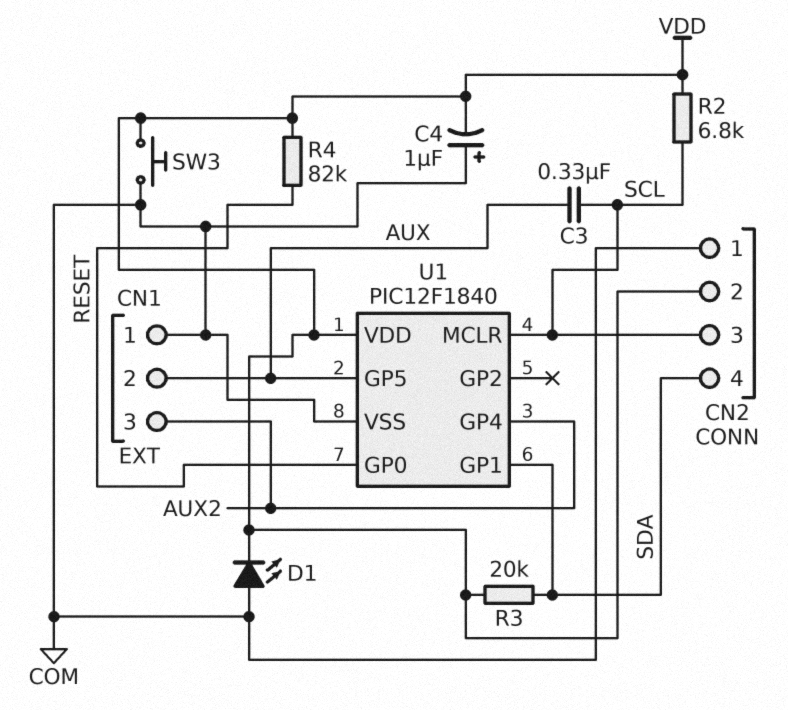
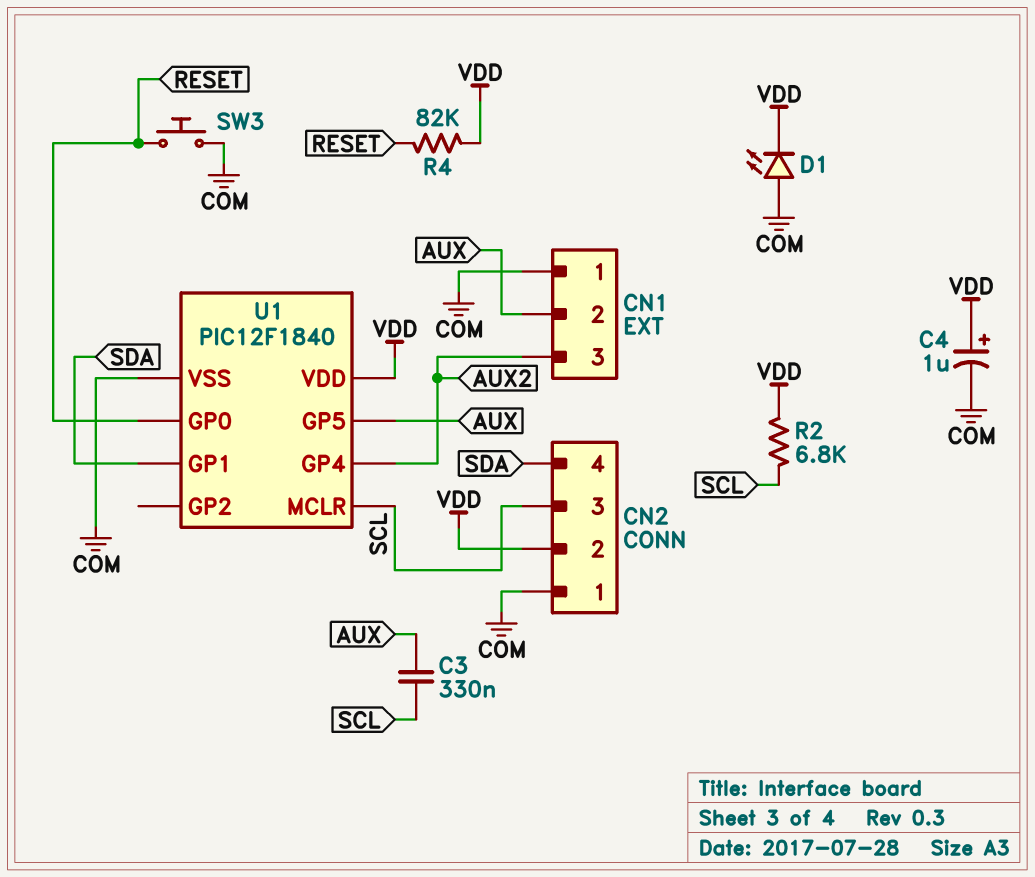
C4: 1uF (plus COM, minus VDD) -> 1uF (plus VDD, minus COM)
R3: 20k (SDA, VDD) -> none
SW3: button (COM, VDD) -> button (COM, RESET)

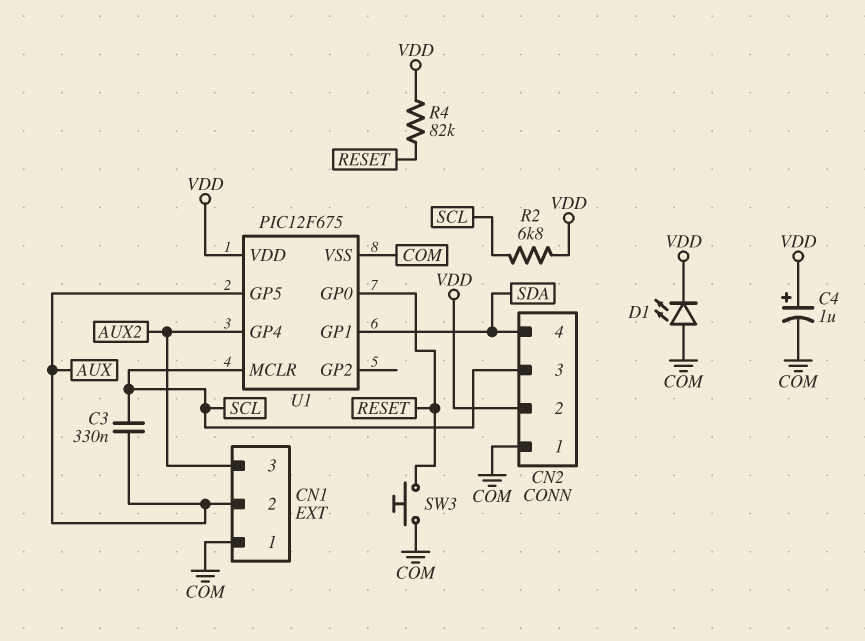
U1: PIC12F1840 -> PIC12F675

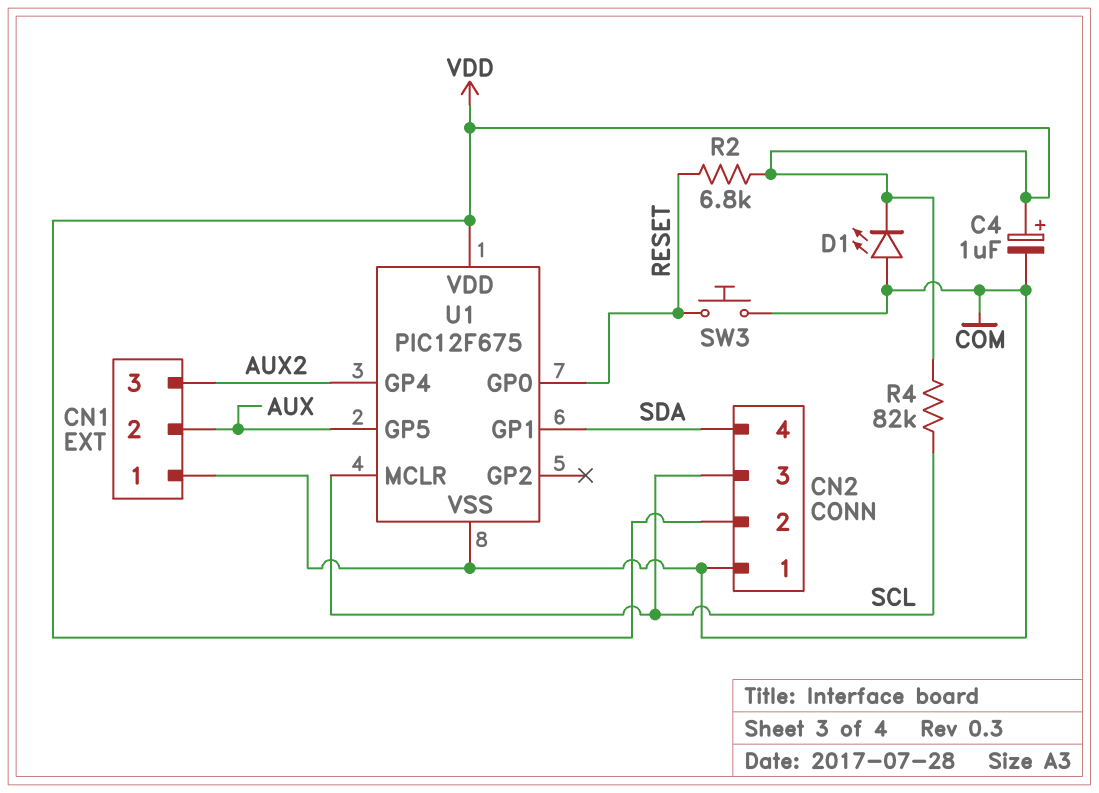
C3: 330nF (AUX, SCL) -> none
R2: 6.8k (SCL, VDD) -> 6.8k (RESET, VDD)
R4: 82k (RESET, VDD) -> 82k (SCL, VDD)

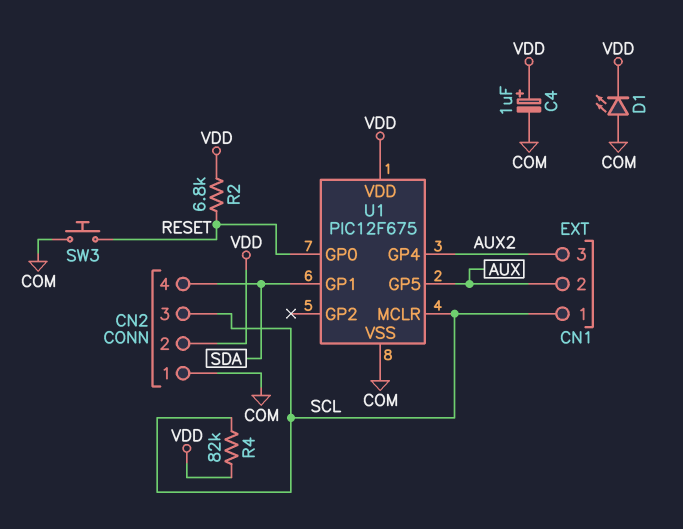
CN1 pin 1: COM -> SCL

